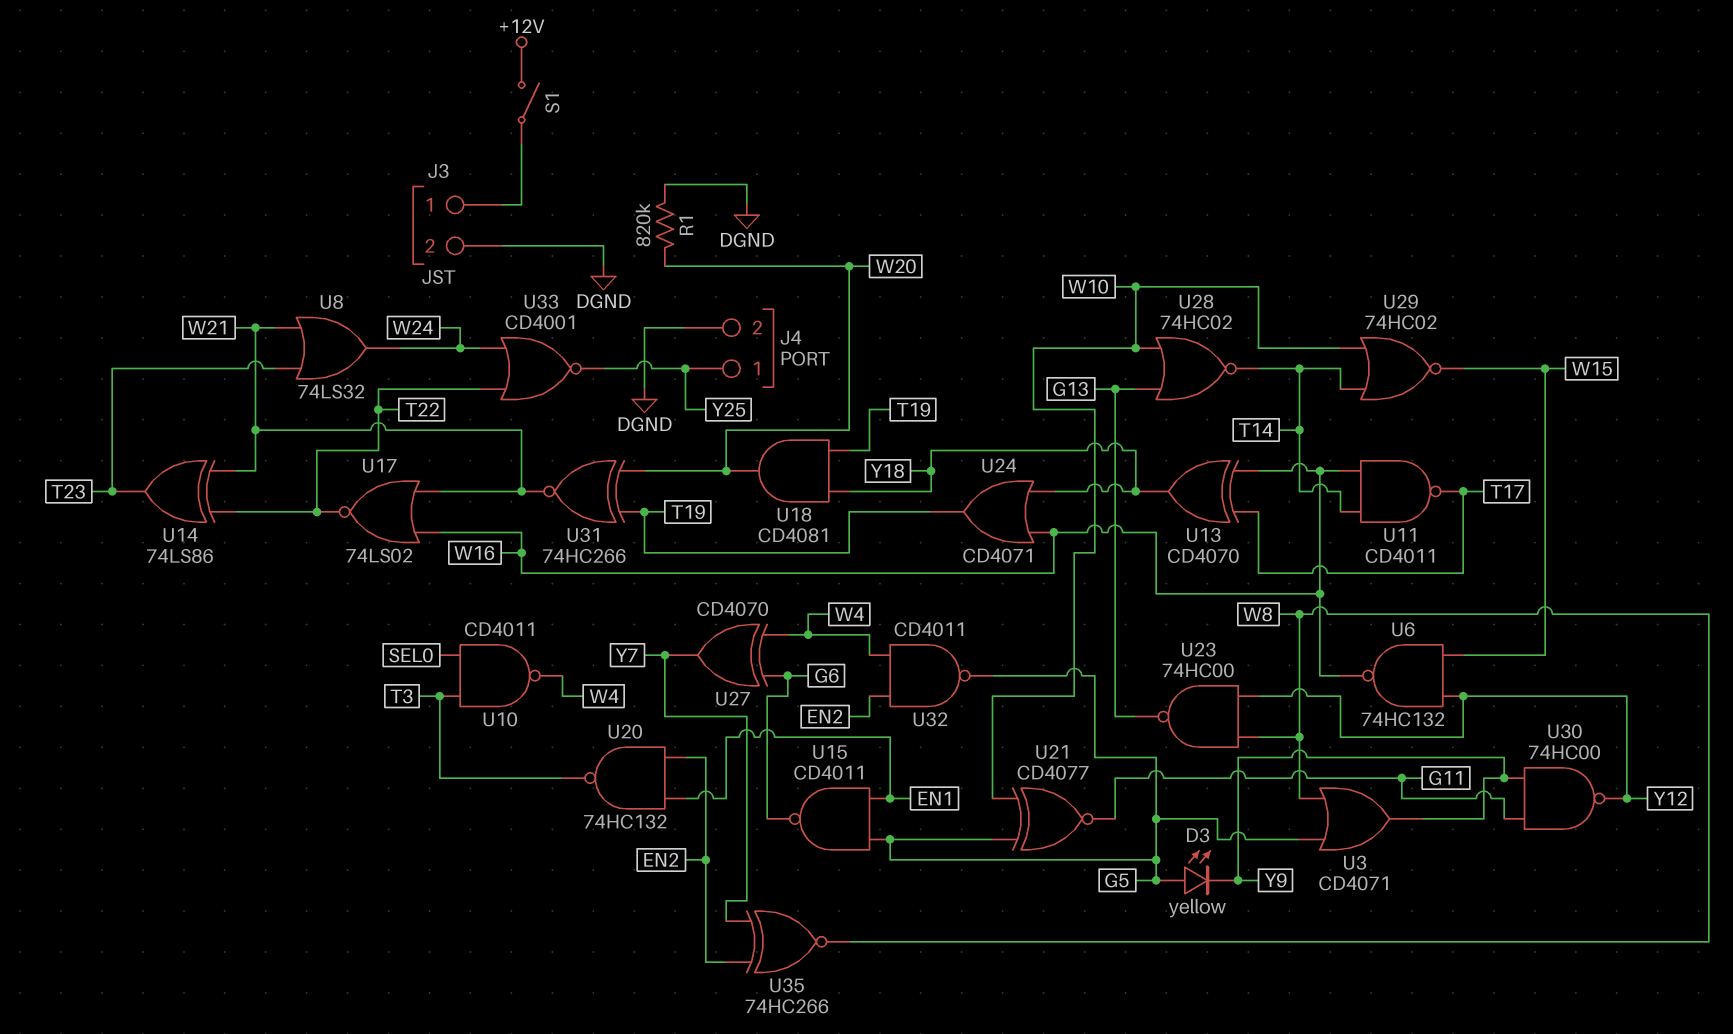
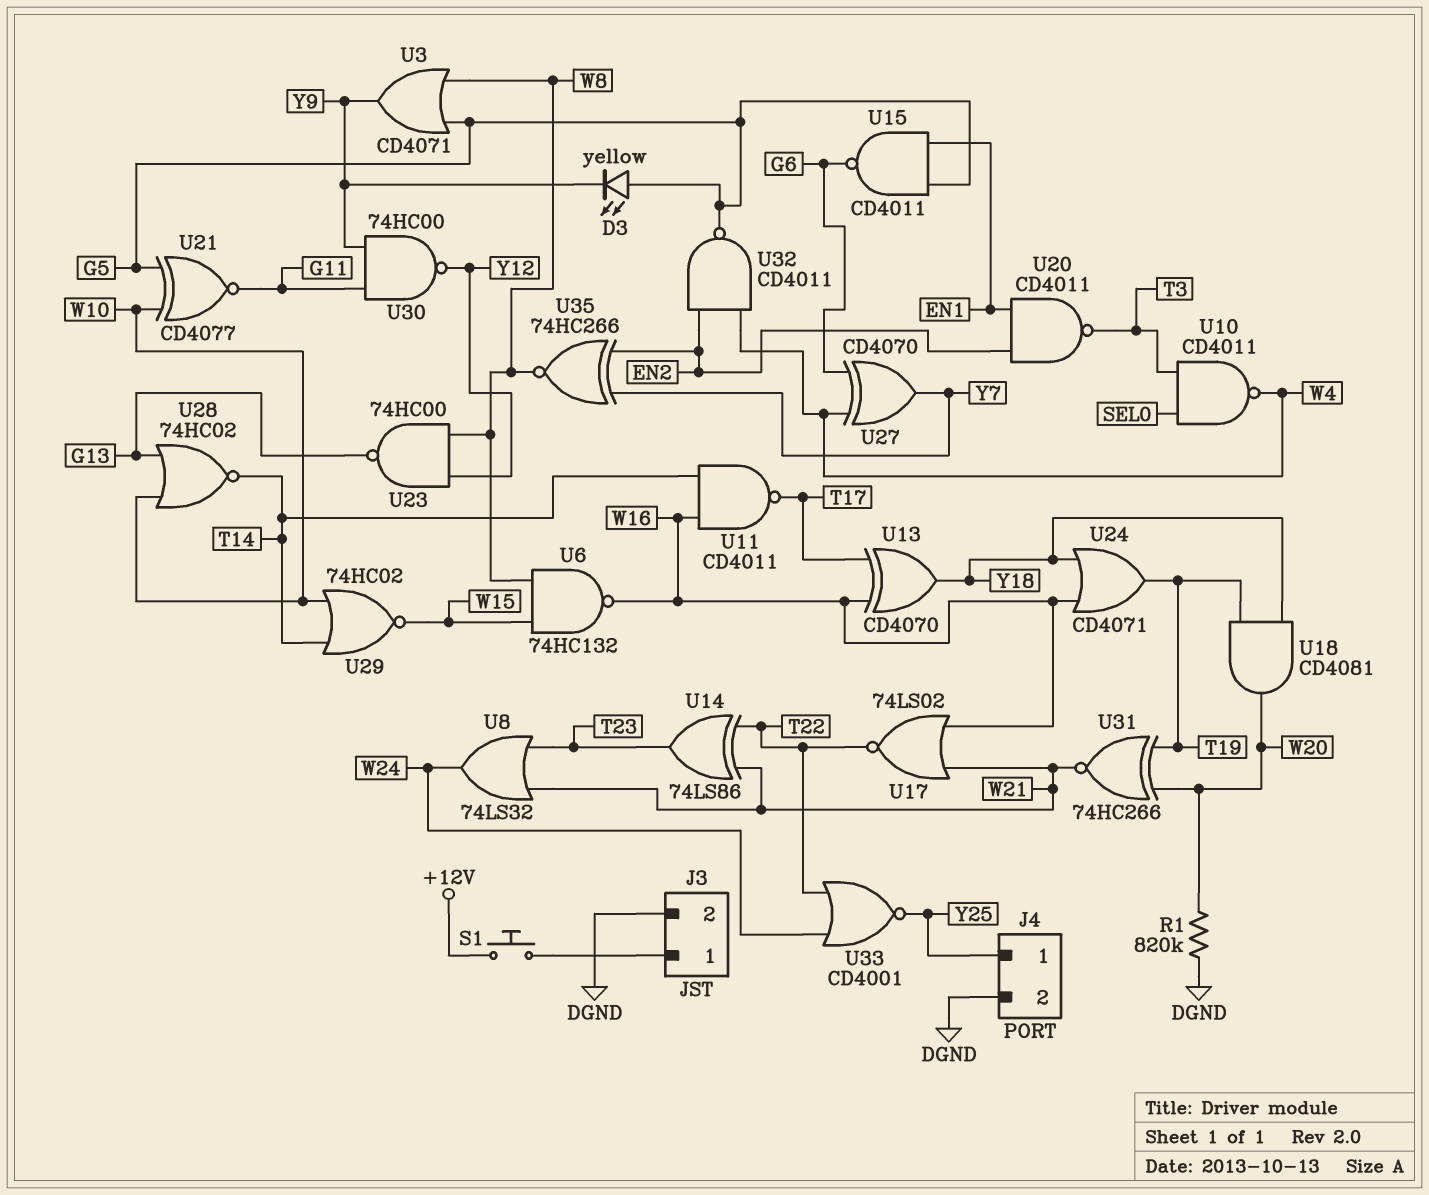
S1: switch (+12V, J3/1) -> button (+12V, J3/1)
U6: NAND 74HC132 (in W15, in Y12, out W16) -> NAND 74HC132 (in W8, in W15, out W16)
U20: NAND 74HC132 (in EN1, in EN2, out T3) -> NAND CD4011 (in EN1, in EN2, out T3)

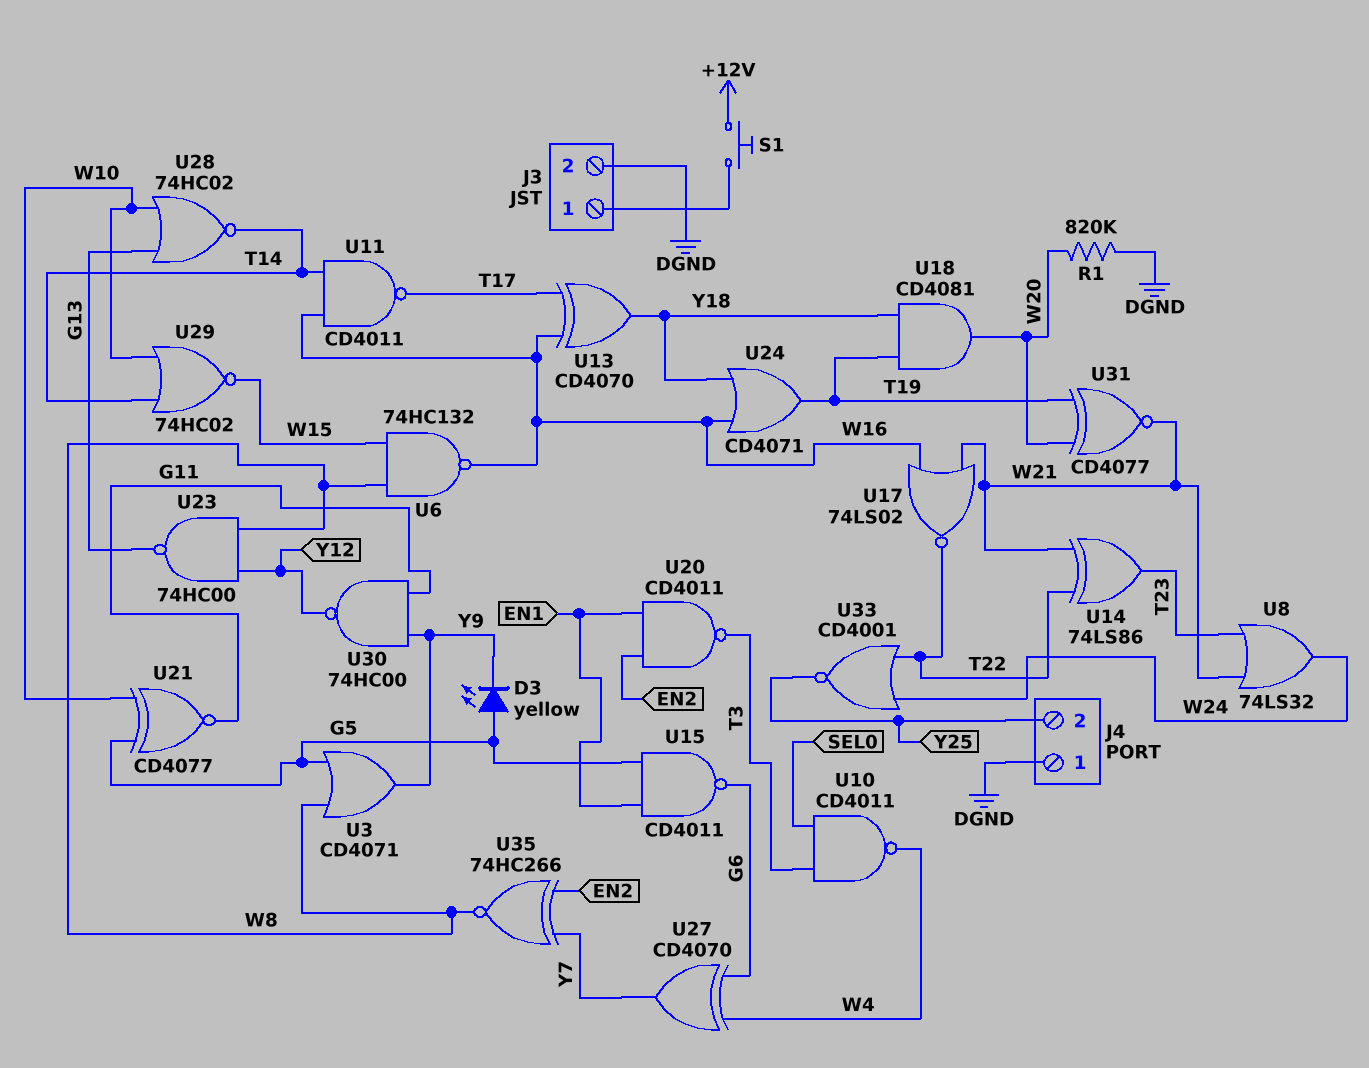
J4 pin 1: Y25 -> DGND
J4 pin 2: DGND -> Y25
U31: XNOR 74HC266 (in T19, in W20, out W21) -> XNOR CD4077 (in T19, in W20, out W21)
U32: NAND CD4011 (in EN2, in W4, out G5) -> none

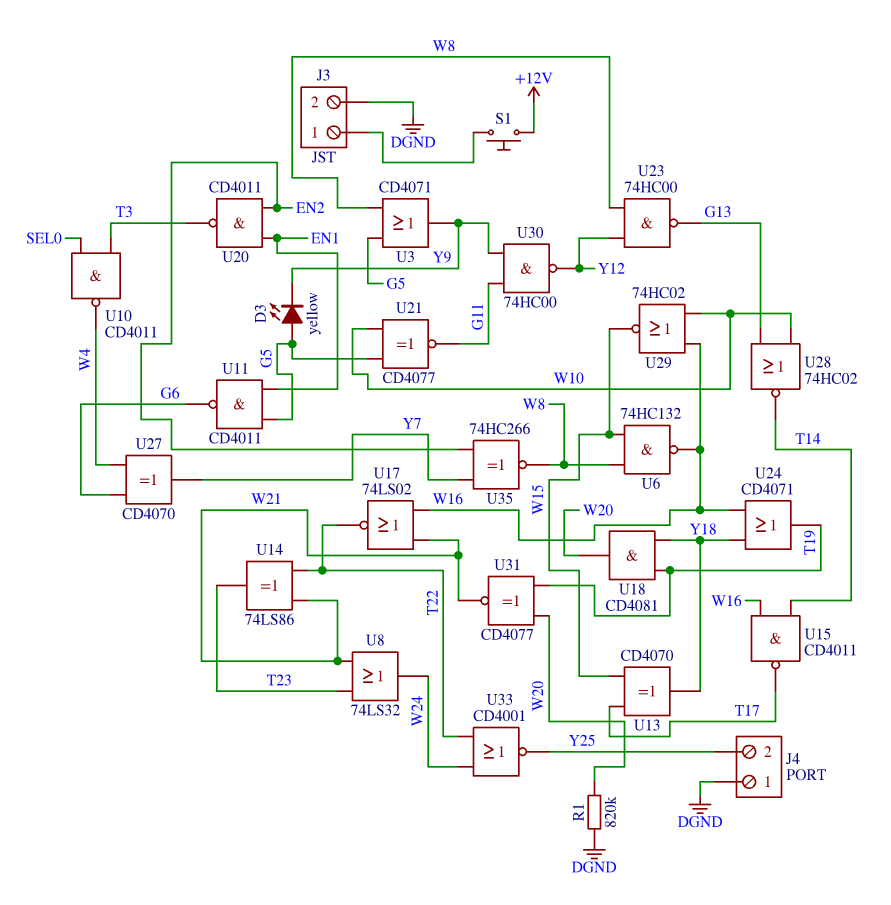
U11: NAND CD4011 (in T14, in W16, out T17) -> NAND CD4011 (in EN1, in G5, out G6)
U13: XOR CD4070 (in T17, in W16, out Y18) -> XOR CD4070 (in T17, in W15, out Y18)
U15: NAND CD4011 (in EN1, in G5, out G6) -> NAND CD4011 (in T14, in W16, out T17)
U29: NOR 74HC02 (in T14, in W10, out W15) -> NOR 74HC02 (in W10, in W16, out W15)

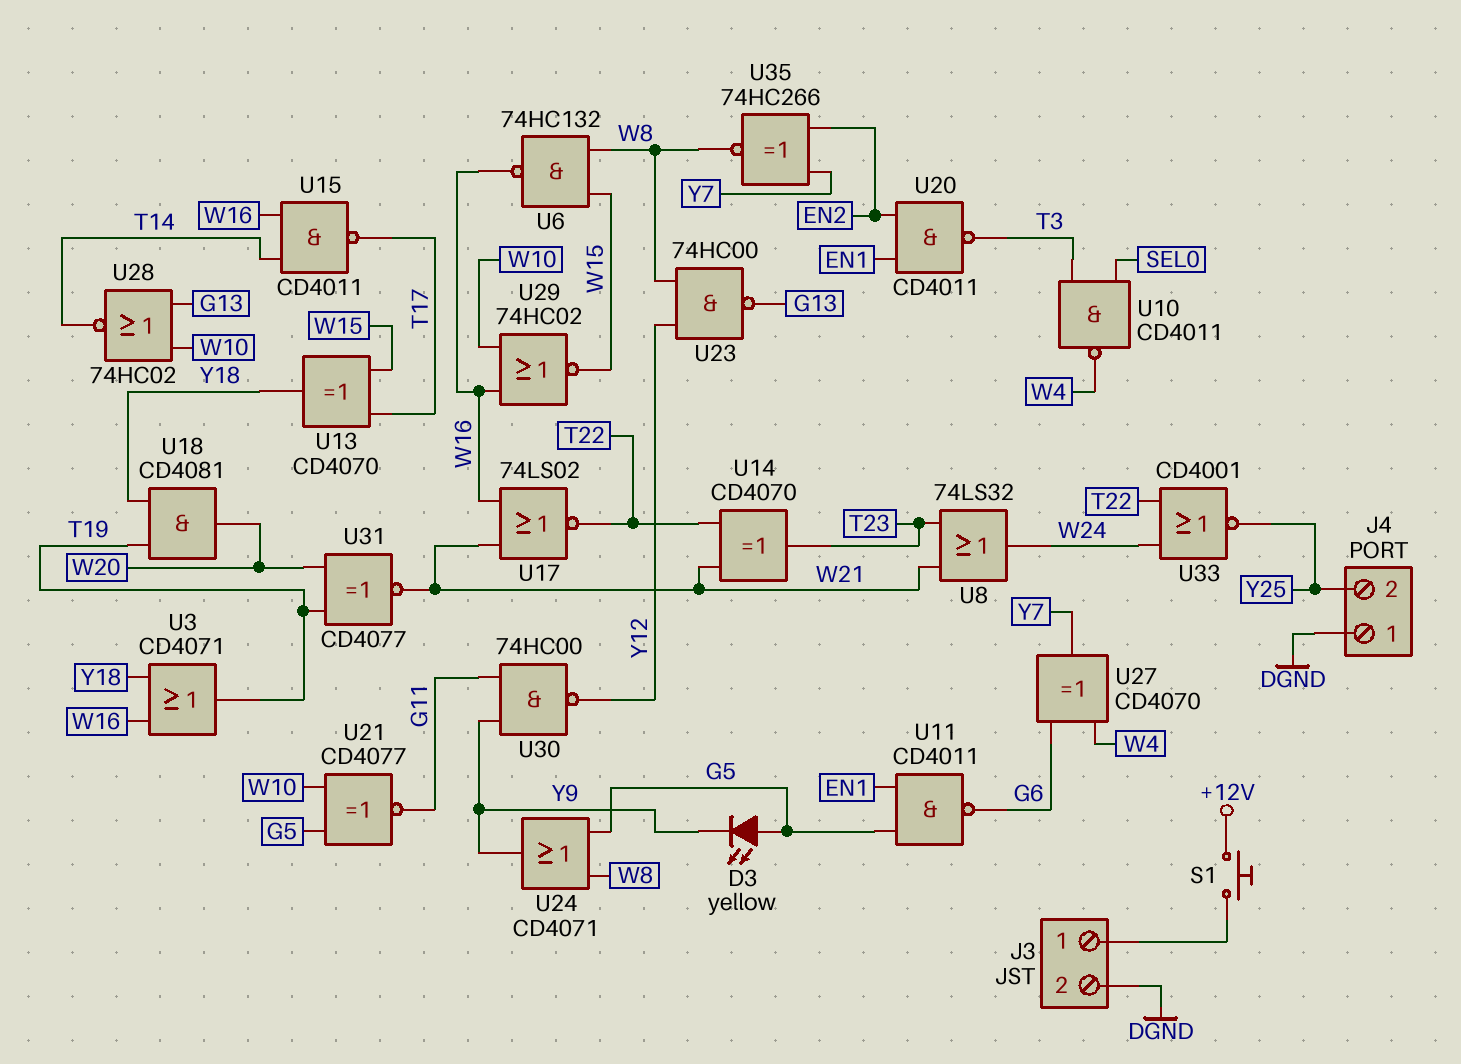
R1: 820k (DGND, W20) -> none
U3: OR CD4071 (in G5, in W8, out Y9) -> OR CD4071 (in W16, in Y18, out T19)
U14: XOR 74LS86 (in T22, in W21, out T23) -> XOR CD4070 (in T22, in W21, out T23)
U24: OR CD4071 (in W16, in Y18, out T19) -> OR CD4071 (in G5, in W8, out Y9)

